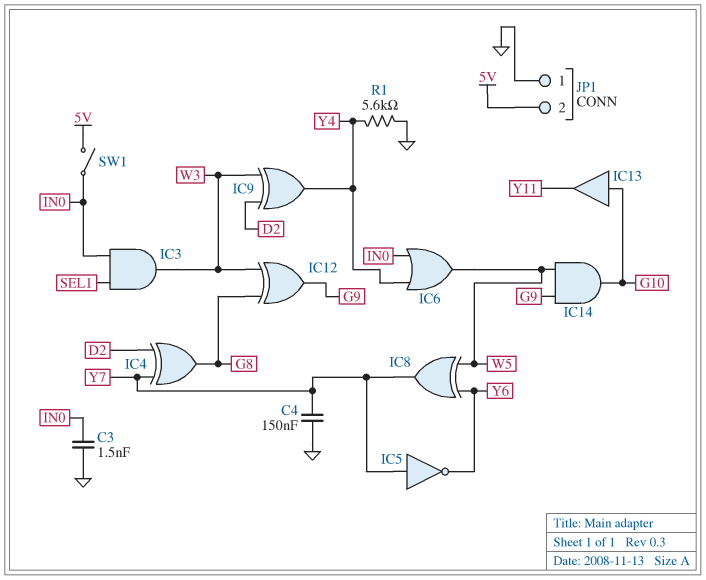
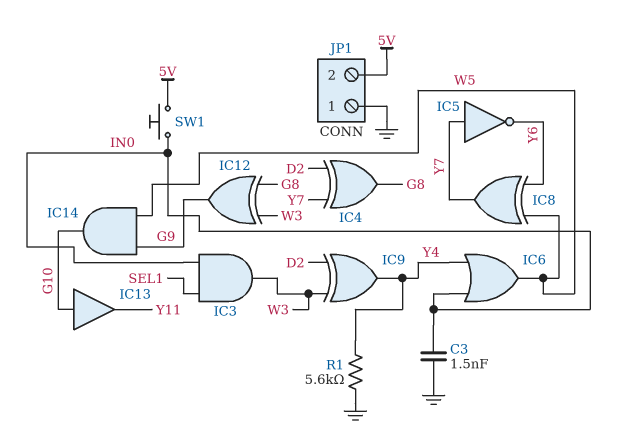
C4: 150nF (GND, Y7) -> none
SW1: switch (5V, IN0) -> button (5V, IN0)

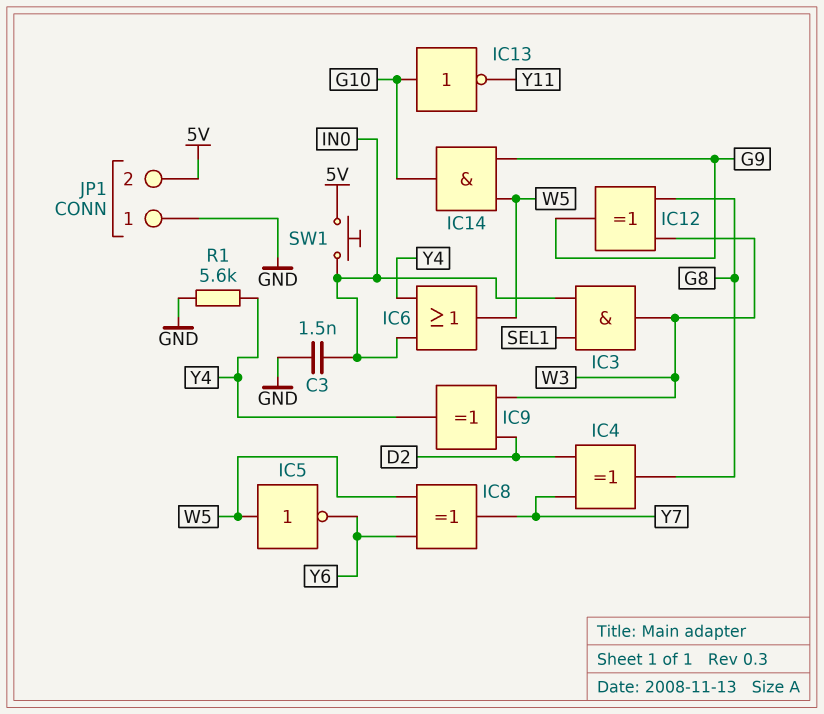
IC5: NOT (in Y7, out Y6) -> NOT (in W5, out Y6)
IC13: buffer (in G10, out Y11) -> NOT (in G10, out Y11)

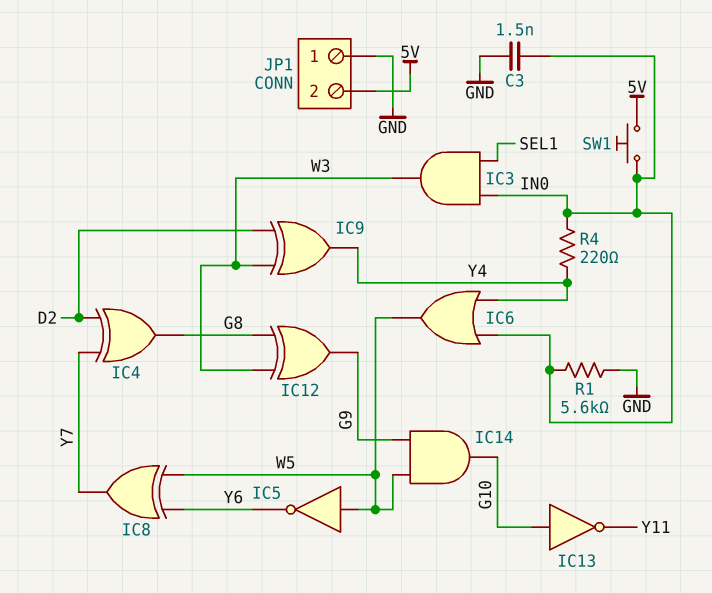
R1: 5.6k (GND, Y4) -> 5.6k (GND, IN0)
R4: none -> 220 (IN0, Y4)

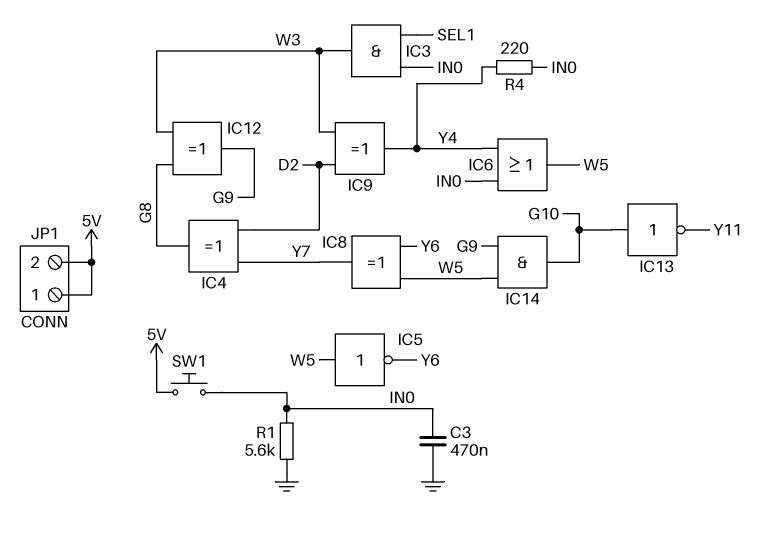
C3: 1.5nF (GND, IN0) -> 470nF (GND, IN0)
JP1 pin 1: GND -> 5V

